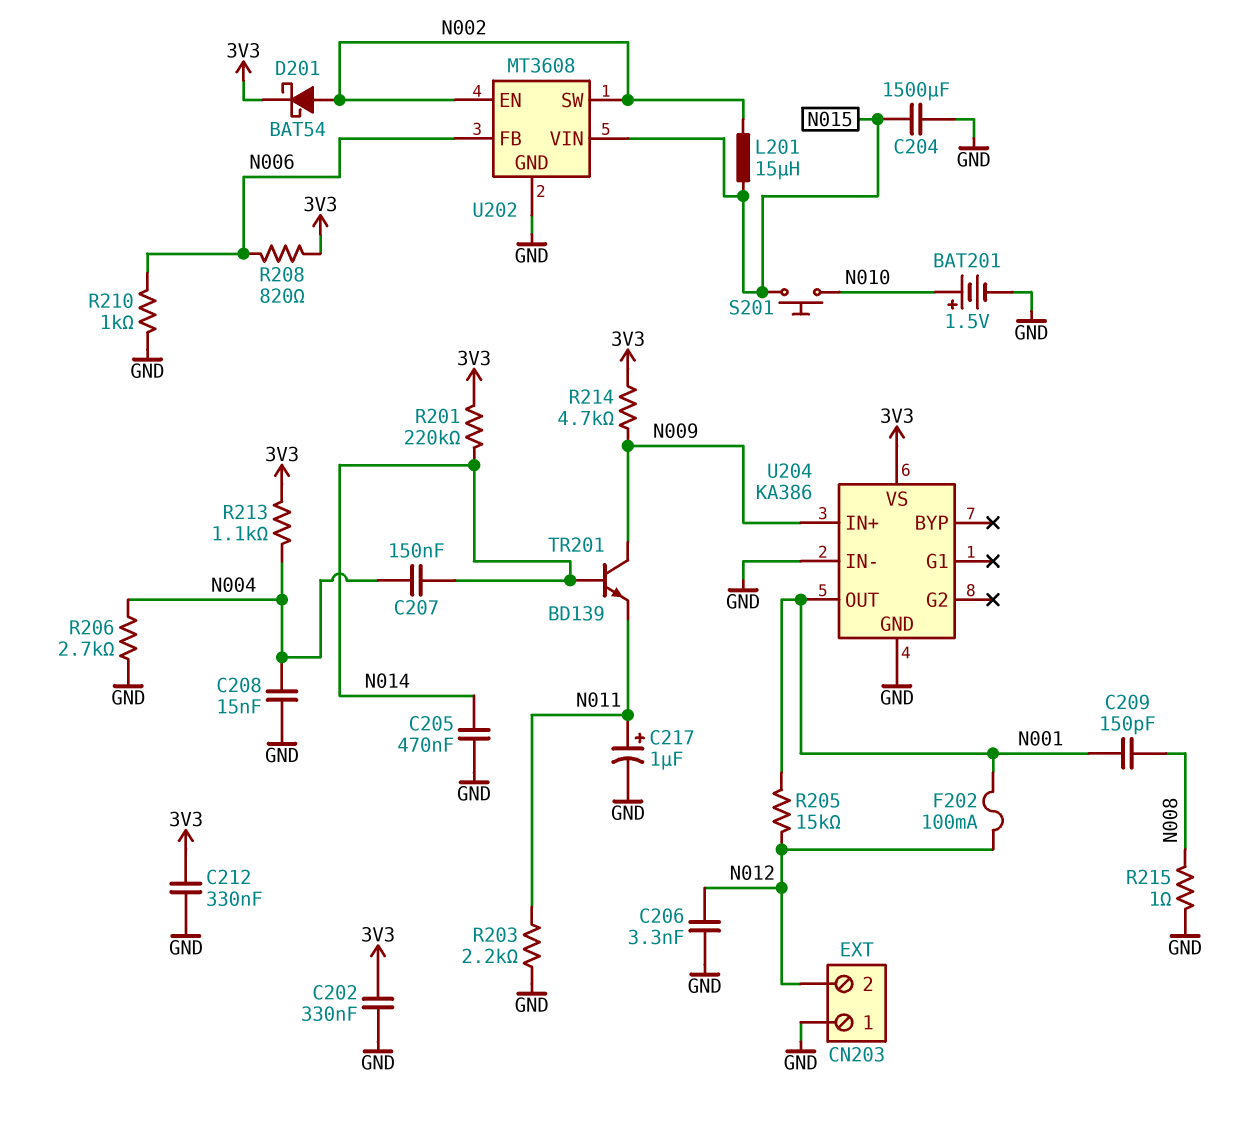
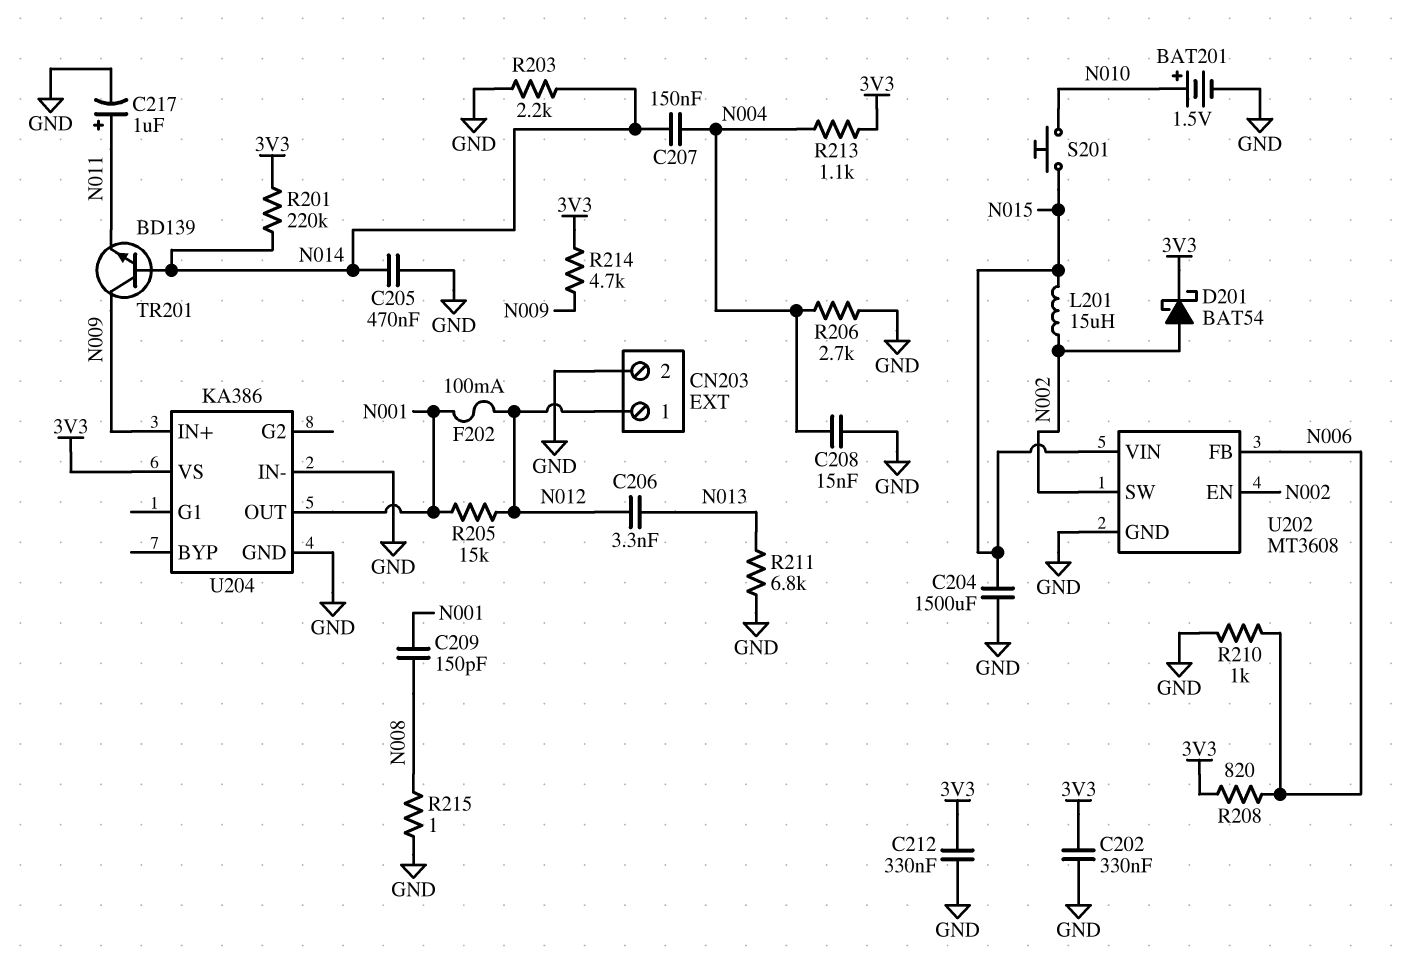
C206: 3.3nF (GND, N012) -> 3.3nF (N012, N013)
CN203 pin 1: GND -> N012
CN203 pin 2: N012 -> GND
R203: 2.2k (GND, N011) -> 2.2k (GND, N014)
R211: none -> 6.8k (GND, N013)

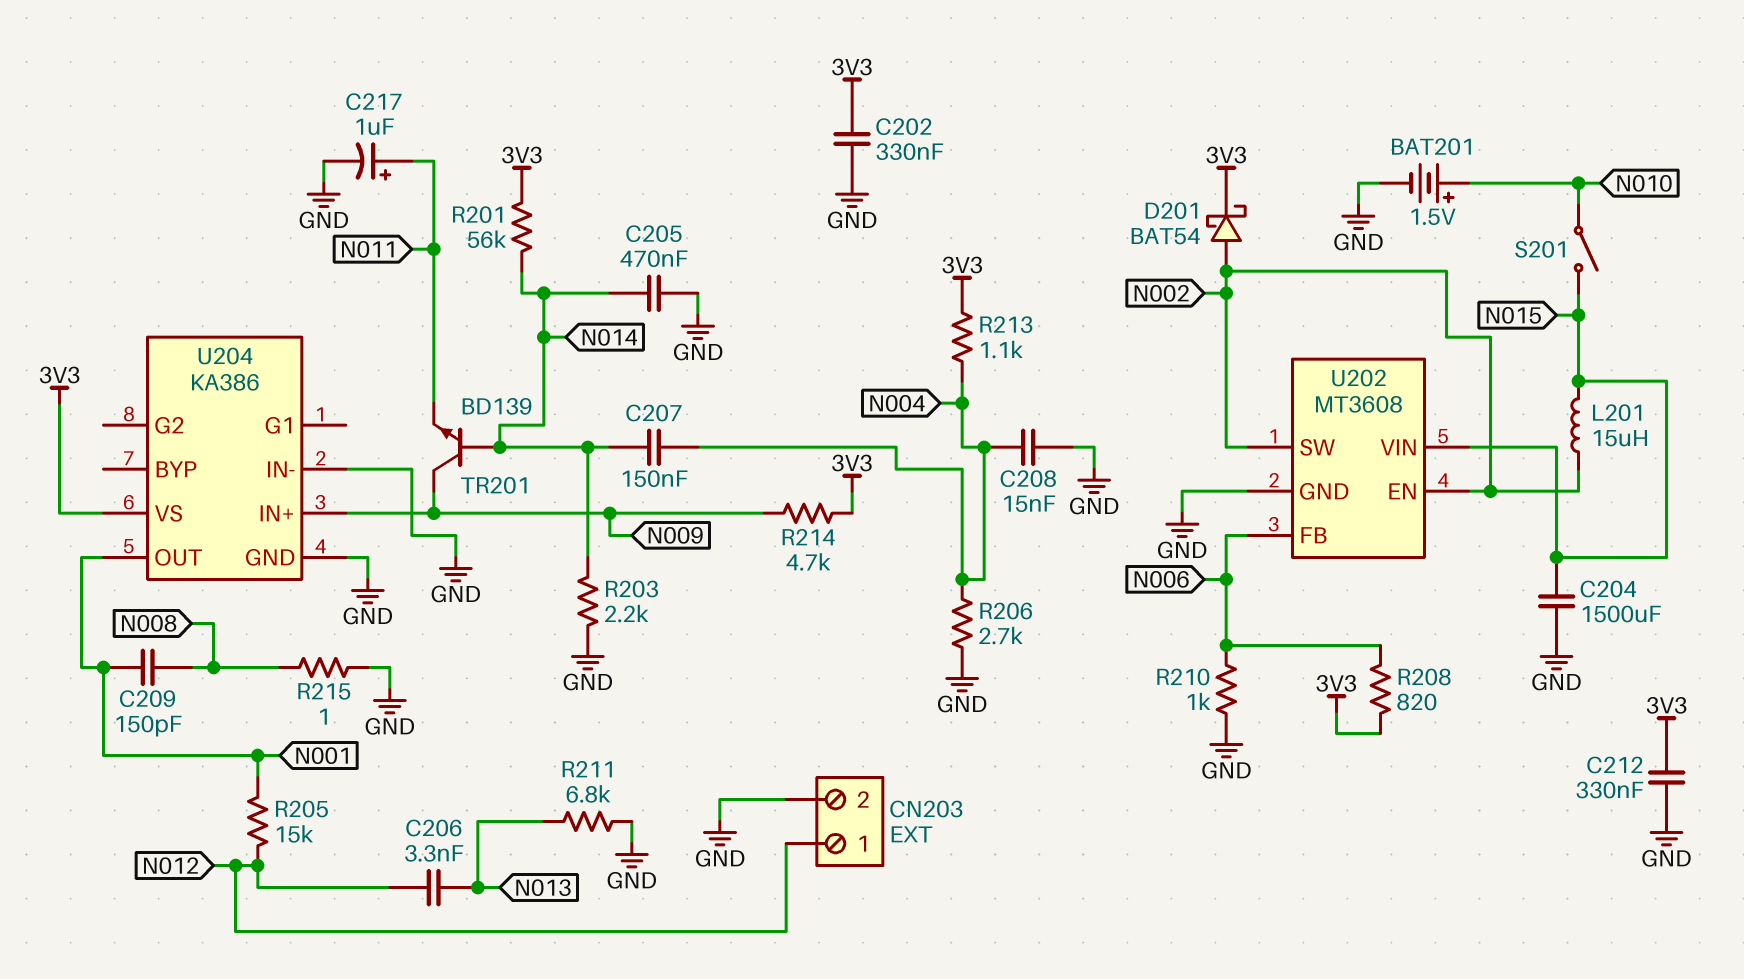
F202: 100mA (N001, N012) -> none
R201: 220k (3V3, N014) -> 56k (3V3, N014)
S201: button (N010, N015) -> switch (N010, N015)

